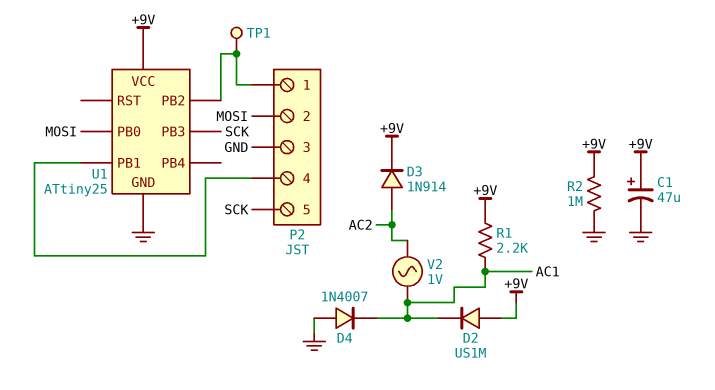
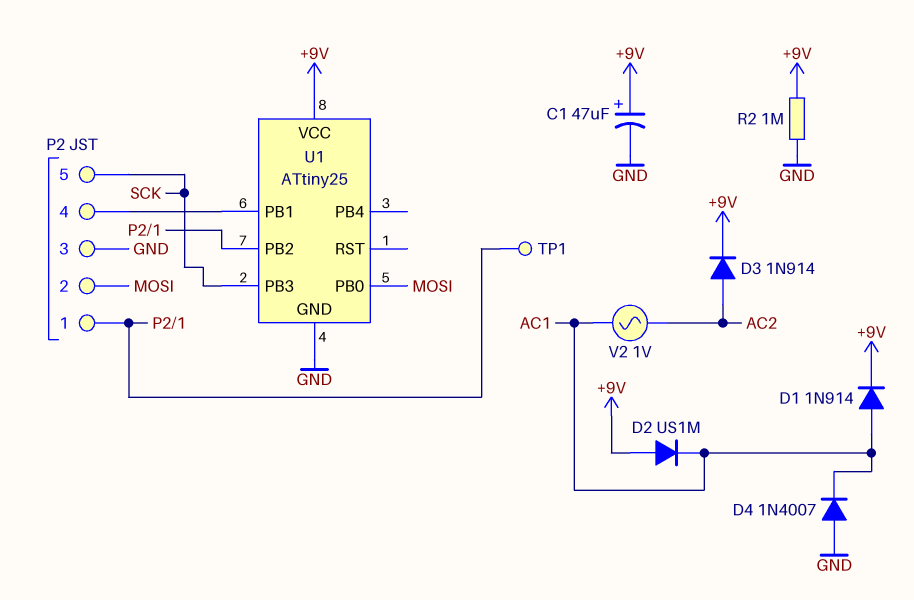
D1: none -> diode 1N914 (A AC1, K +9V)
R1: 2.2k (+9V, AC1) -> none

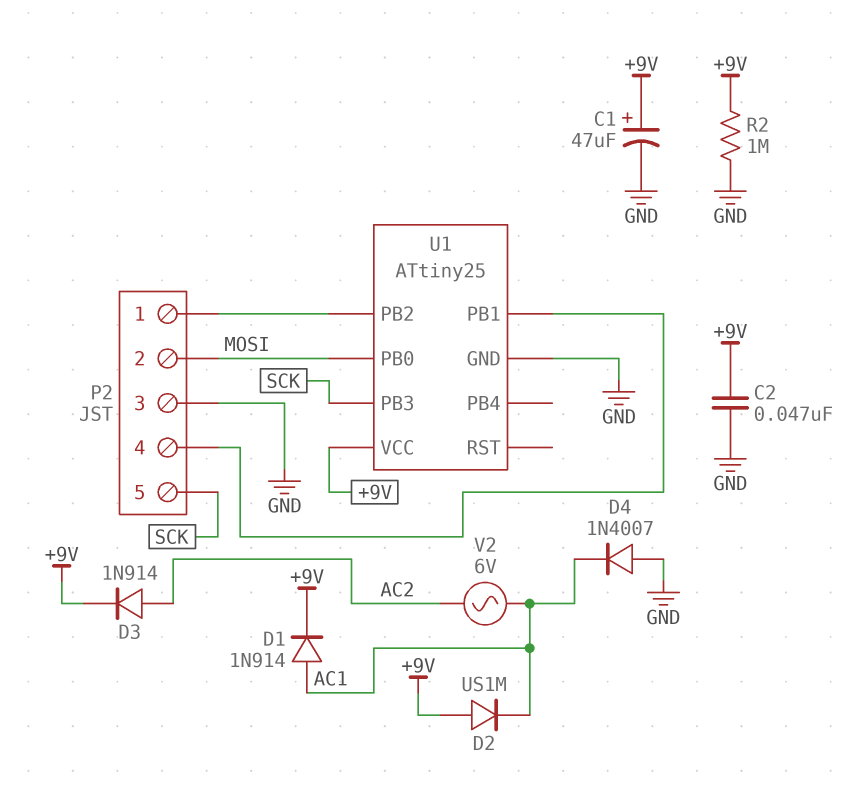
C2: none -> 47nF (+9V, GND)
TP1: test point (P2/1) -> none
V2: AC 1V (AC1, AC2) -> AC 6V (AC1, AC2)

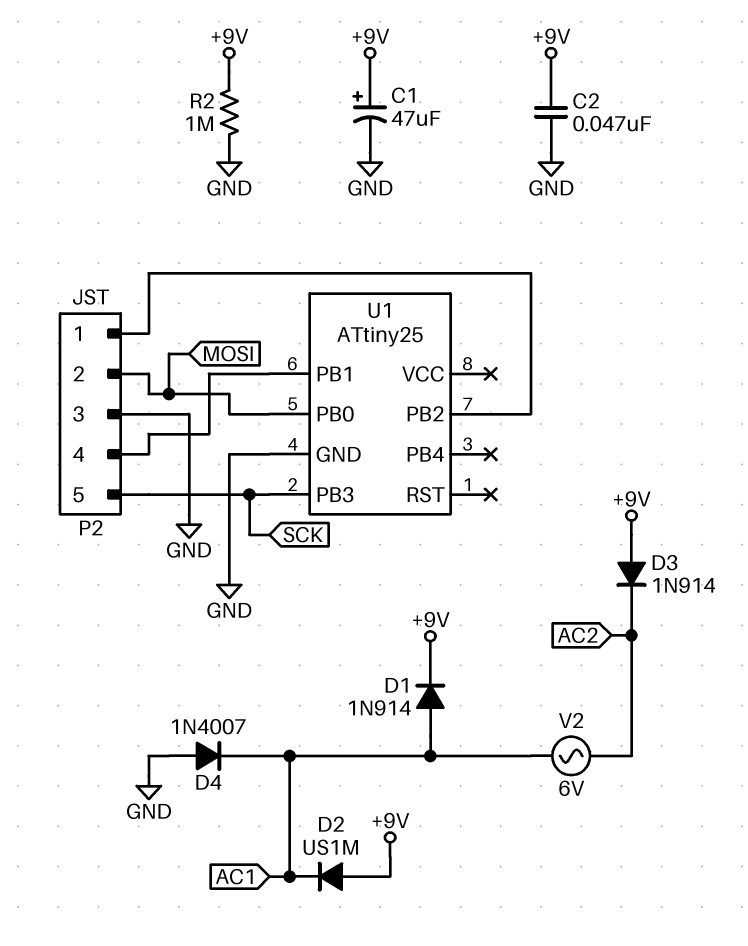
D3: diode 1N914 (A AC2, K +9V) -> diode 1N914 (A +9V, K AC2)
U1 pin VCC: +9V -> none

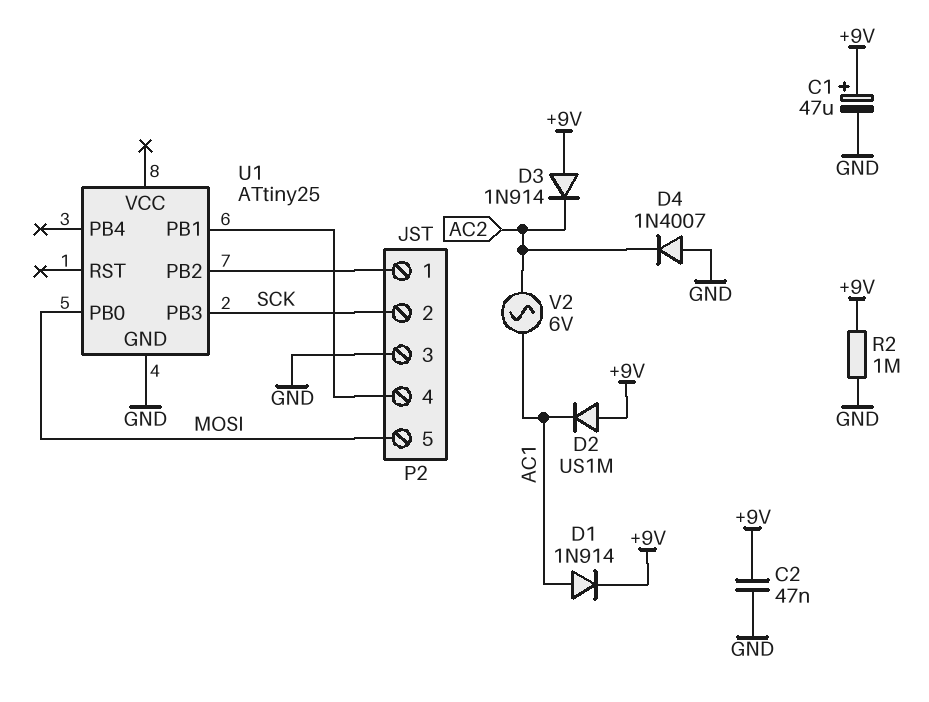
D4: diode 1N4007 (A GND, K AC1) -> diode 1N4007 (A GND, K AC2)
P2 pin 2: MOSI -> SCK
P2 pin 5: SCK -> MOSI

